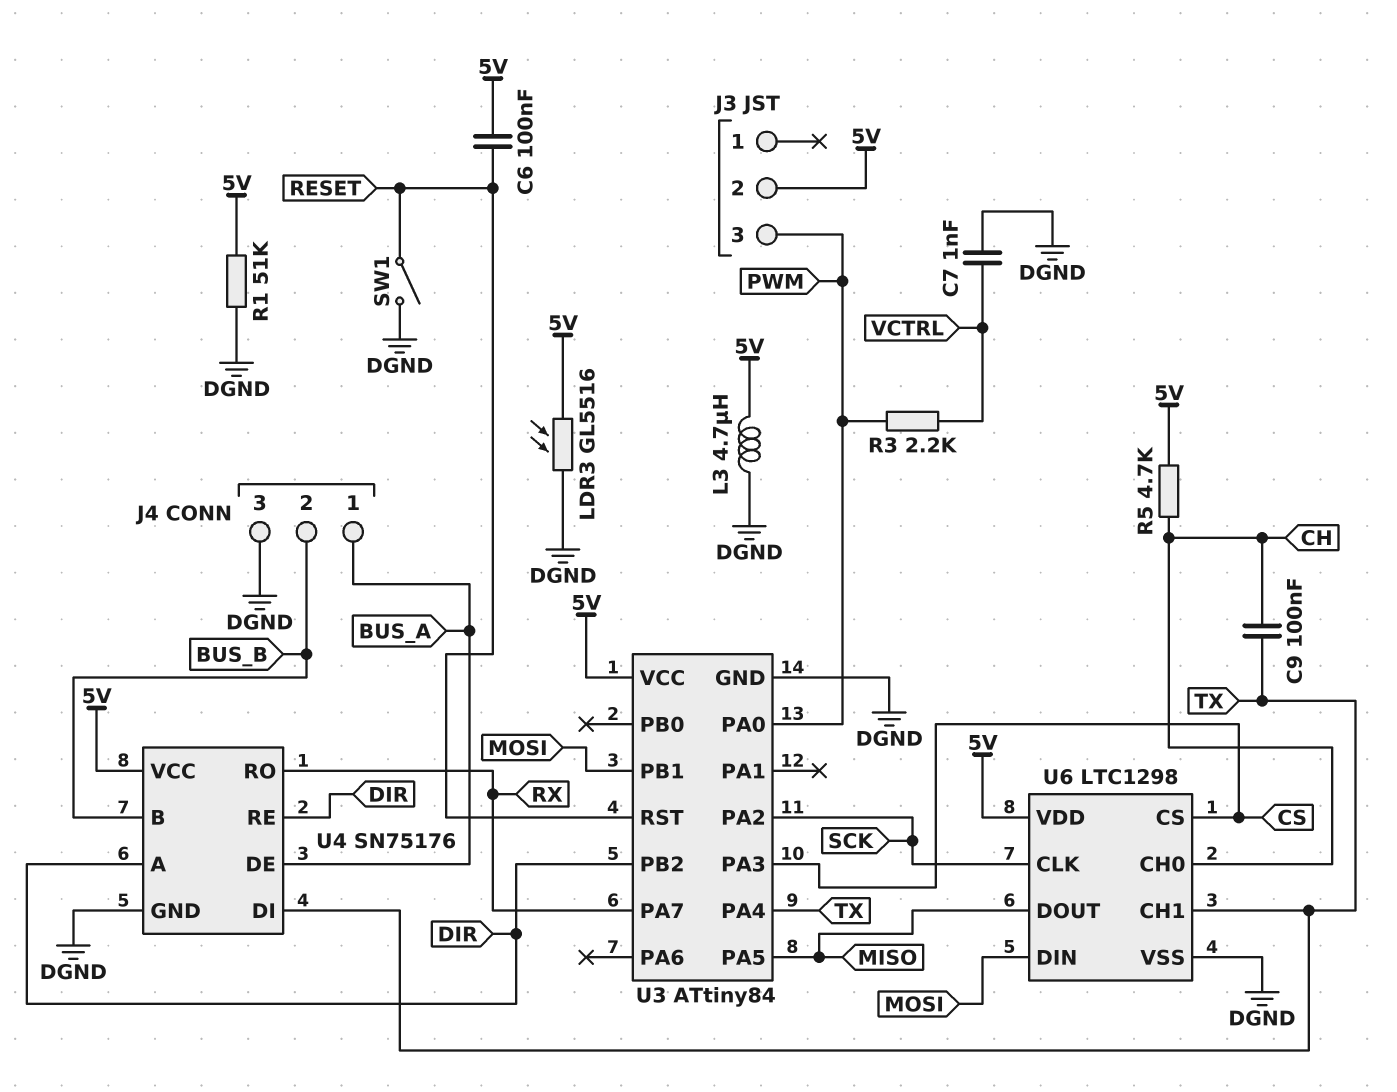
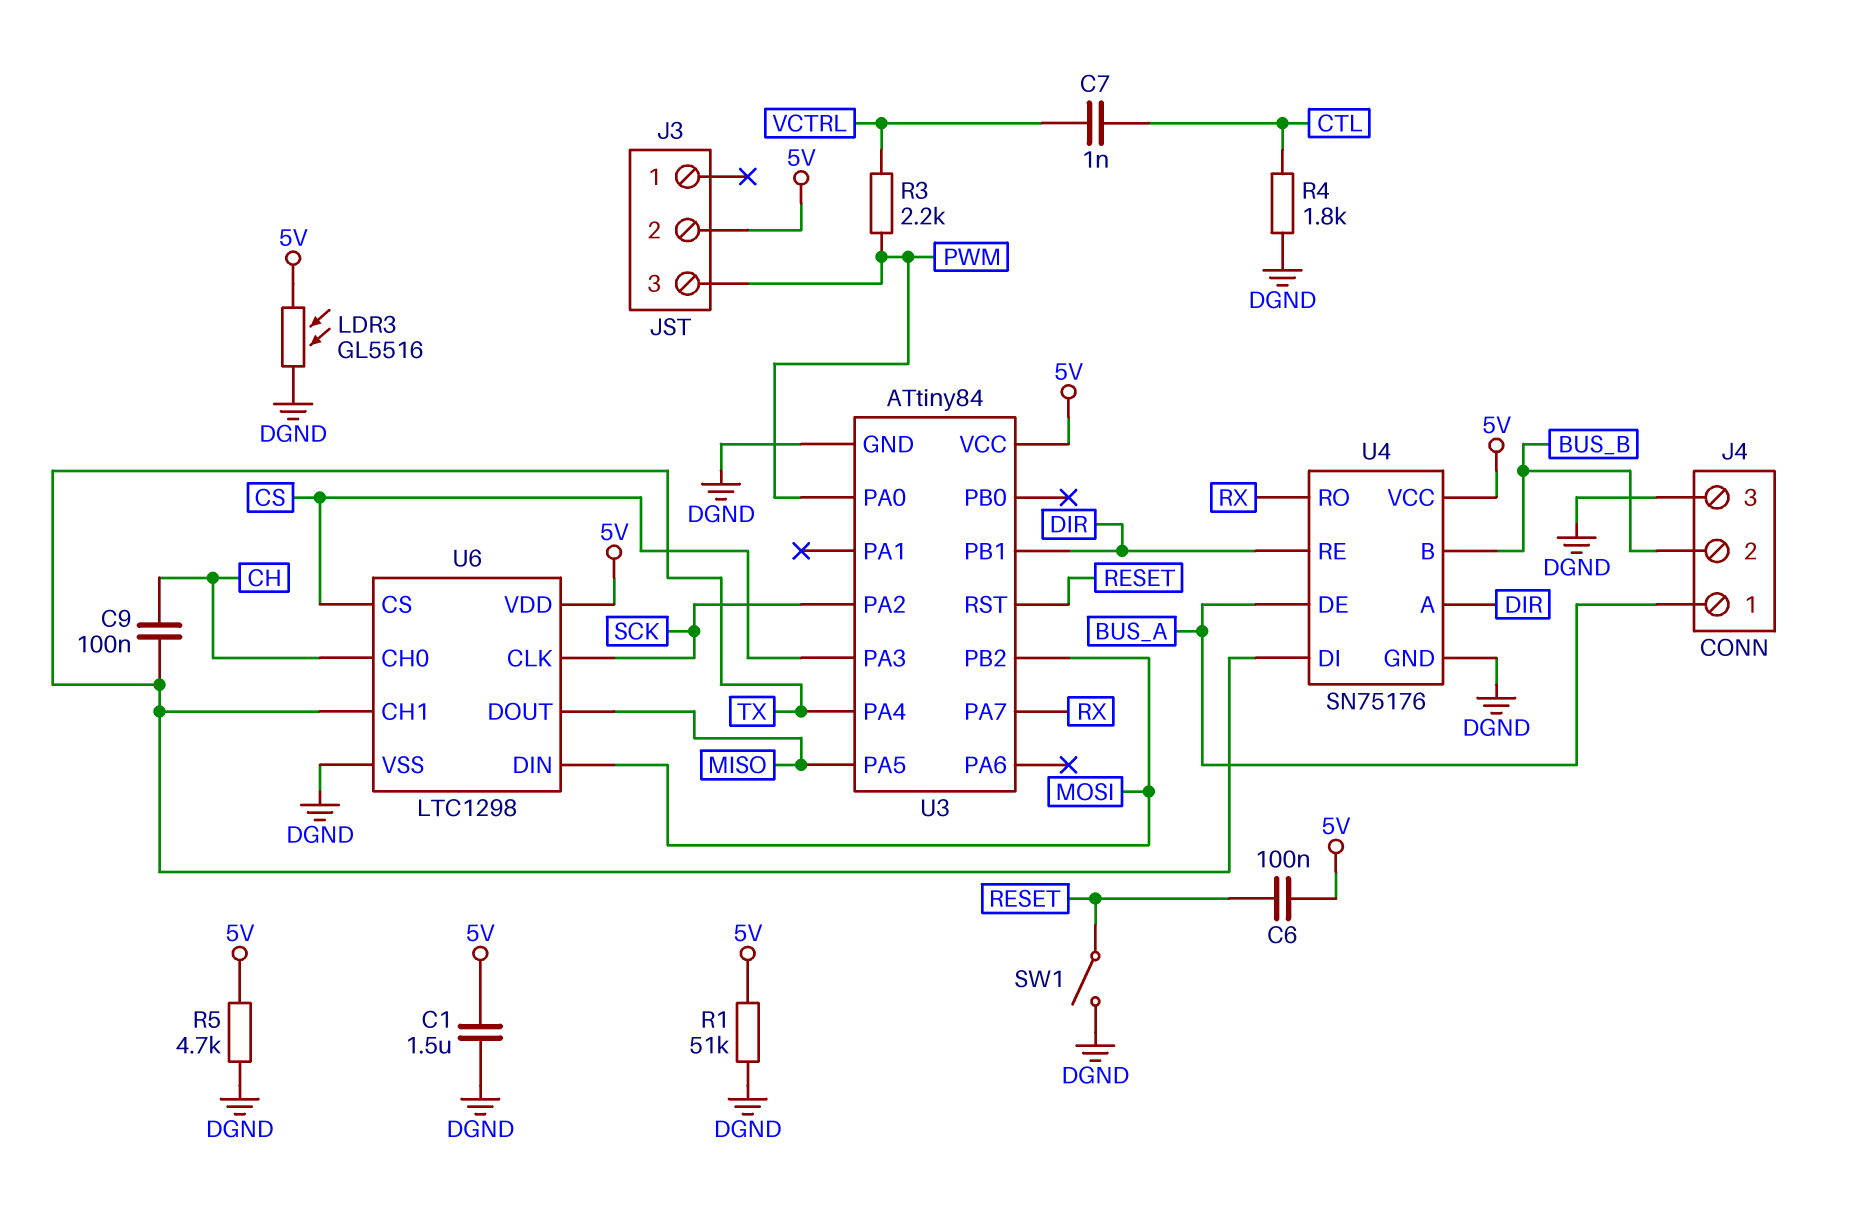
C1: none -> 1.5uF (5V, DGND)
C7: 1nF (DGND, VCTRL) -> 1nF (CTL, VCTRL)
L3: 4.7uH (5V, DGND) -> none
R4: none -> 1.8k (CTL, DGND)
R5: 4.7k (5V, CH) -> 4.7k (5V, DGND)
U3 pin PB1: MOSI -> DIR
U3 pin PB2: DIR -> MOSI

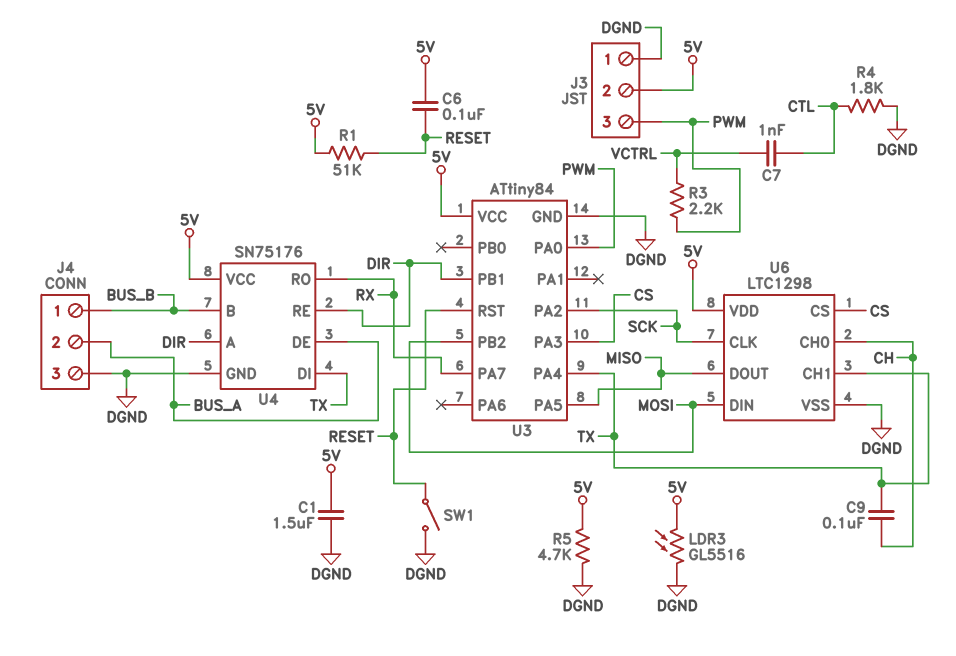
J3 pin 1: none -> DGND
J4 pin 1: BUS_A -> BUS_B
J4 pin 2: BUS_B -> BUS_A
R1: 51k (5V, DGND) -> 51k (5V, RESET)

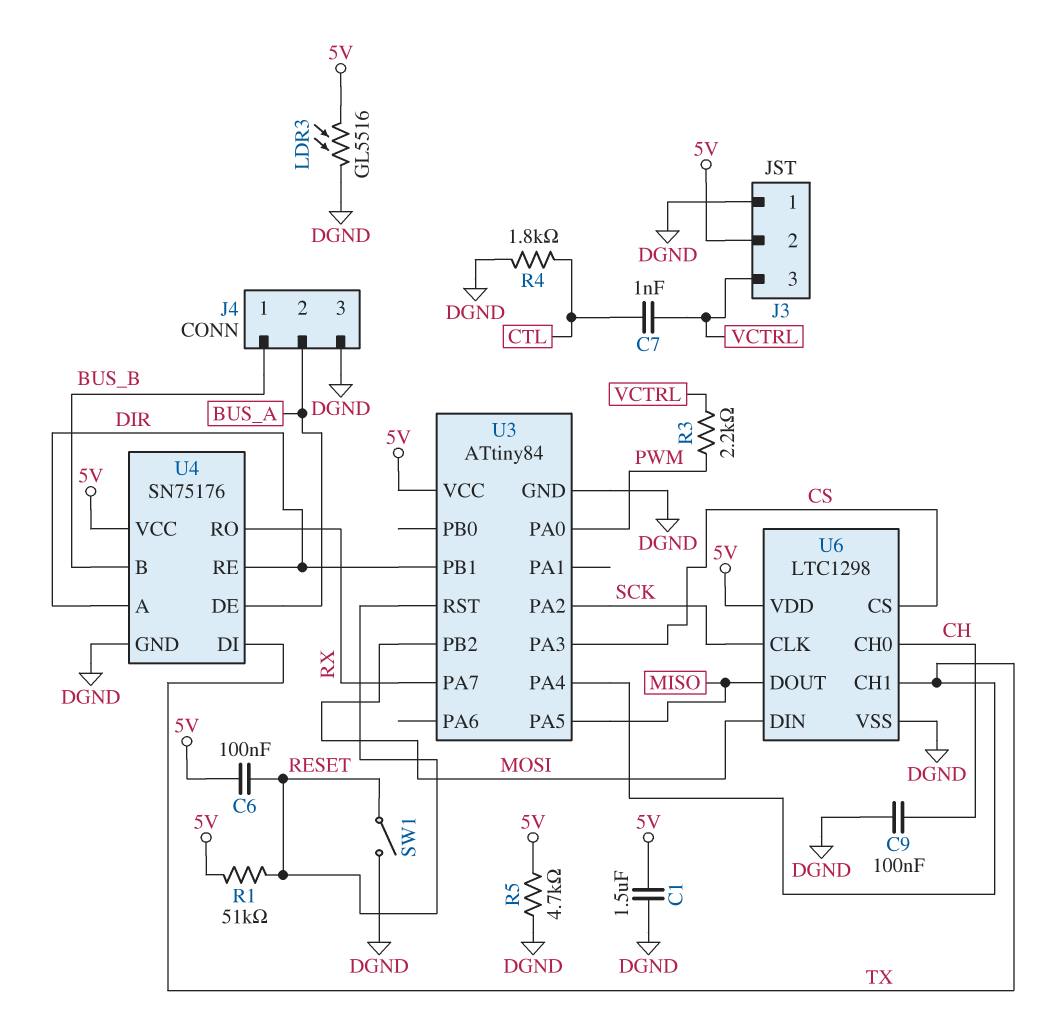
C9: 100nF (CH, TX) -> 100nF (CH, DGND)
J3 pin 3: PWM -> VCTRL

